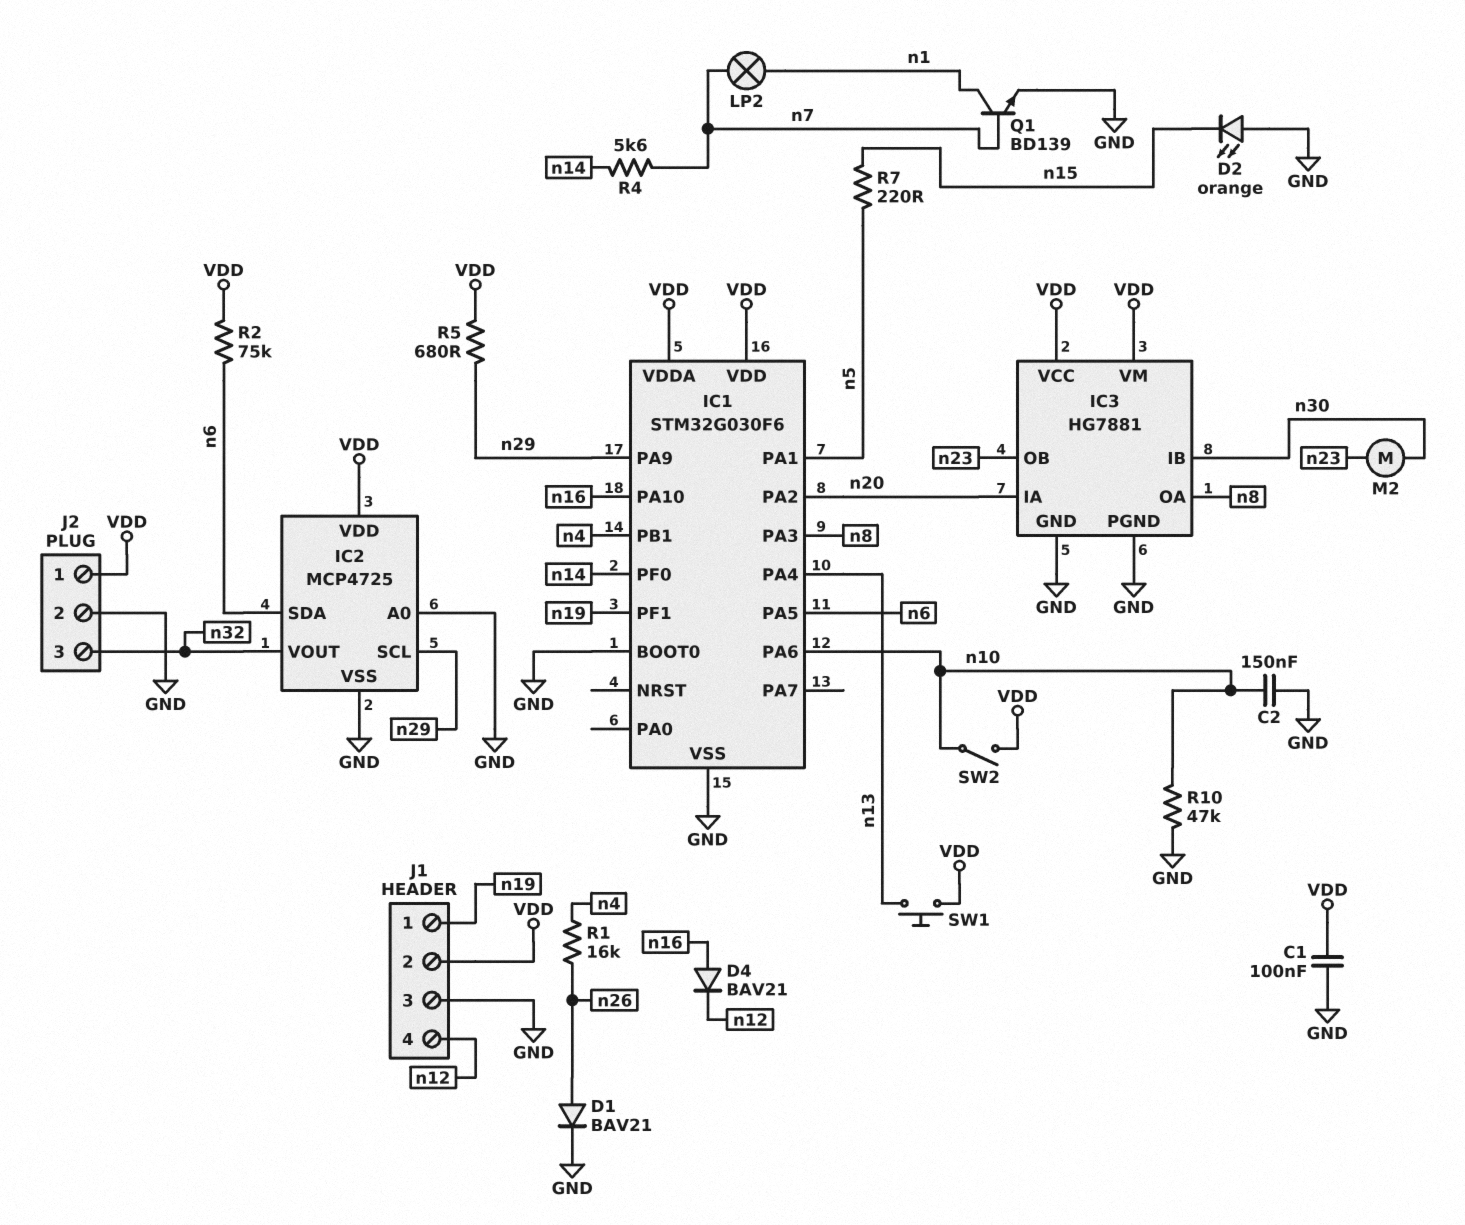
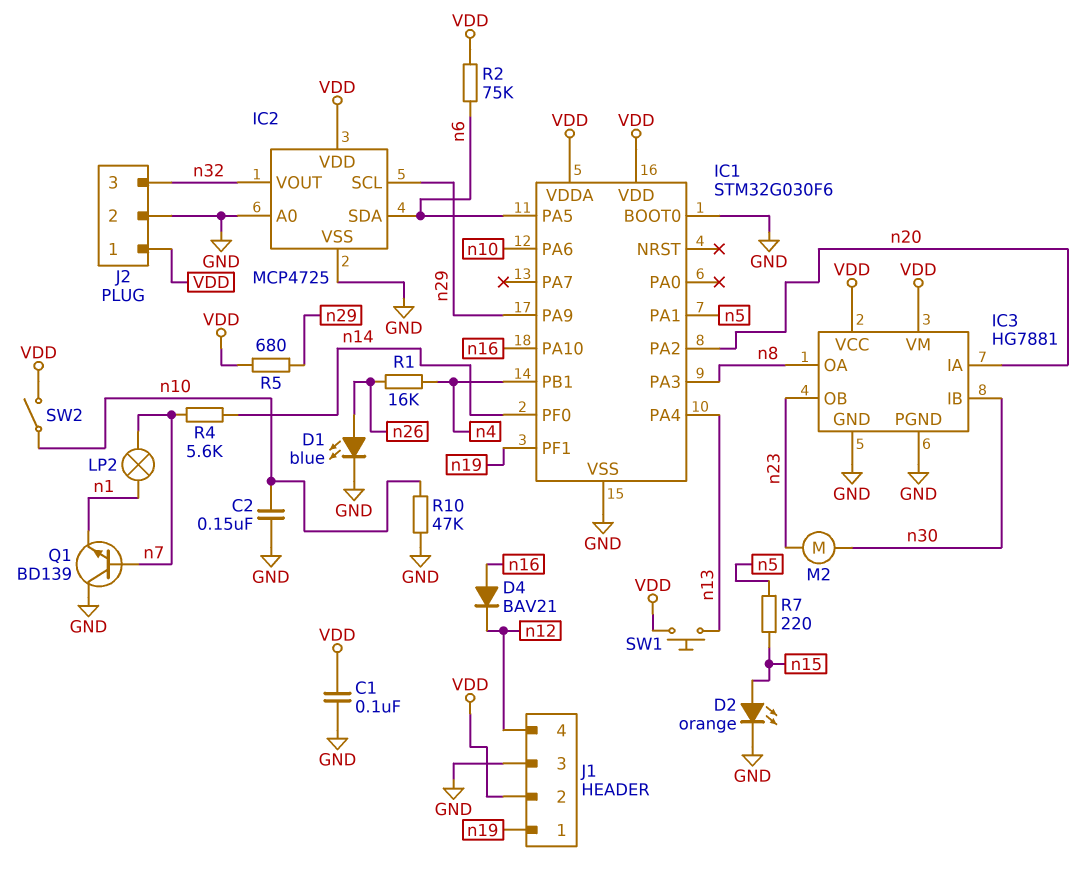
D1: diode BAV21 (A n26, K GND) -> LED blue (A n26, K GND)
D2: LED orange (A GND, K n15) -> LED orange (A n15, K GND)
Q1: NPN BD139 (B n7, C n1, E GND) -> NPN BD139 (B n7, C GND, E n1)

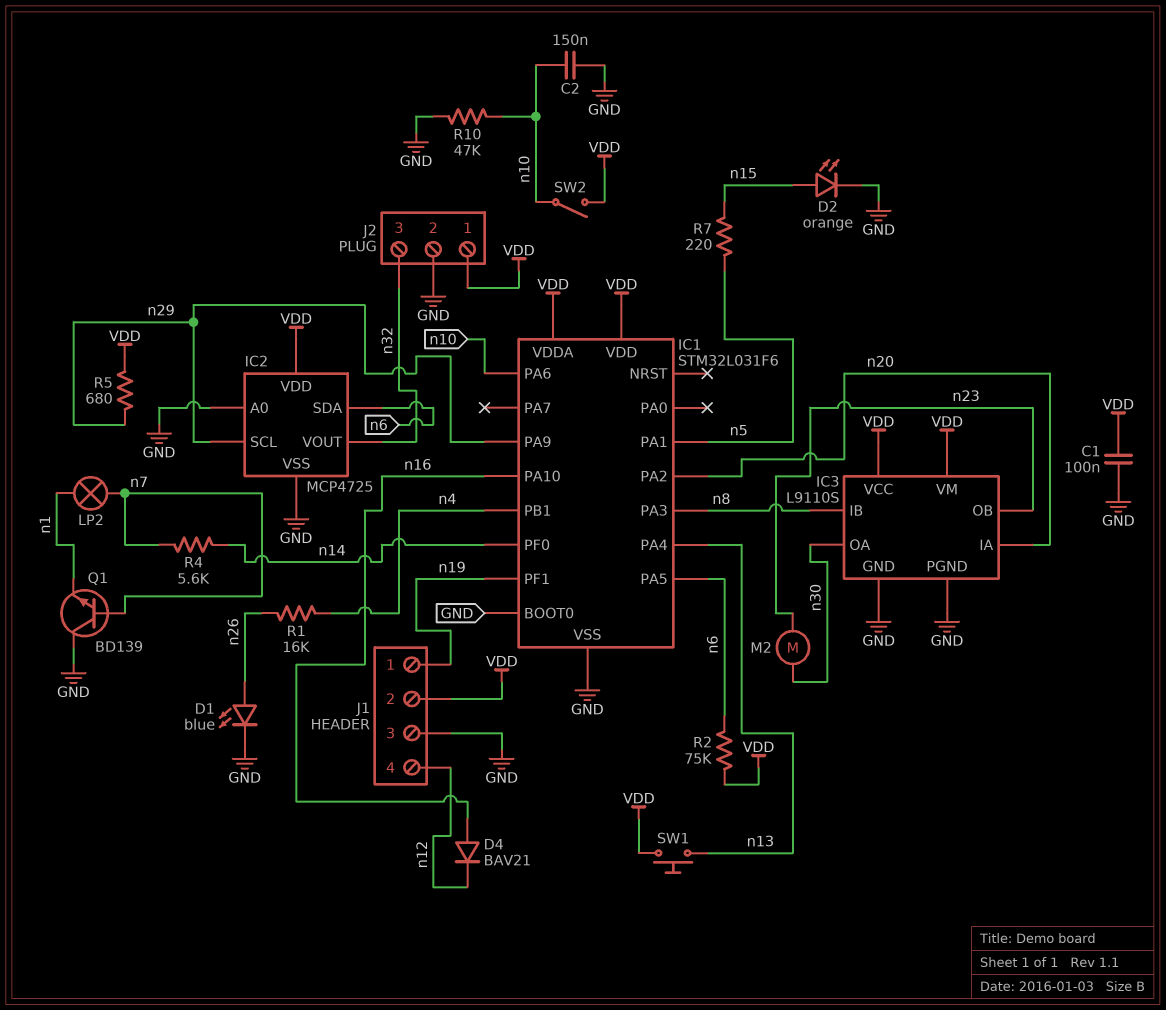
IC1: STM32G030F6 -> STM32L031F6
IC3: HG7881 -> L9110S
IC3 pin IB: n30 -> n8
IC3 pin OA: n8 -> n30

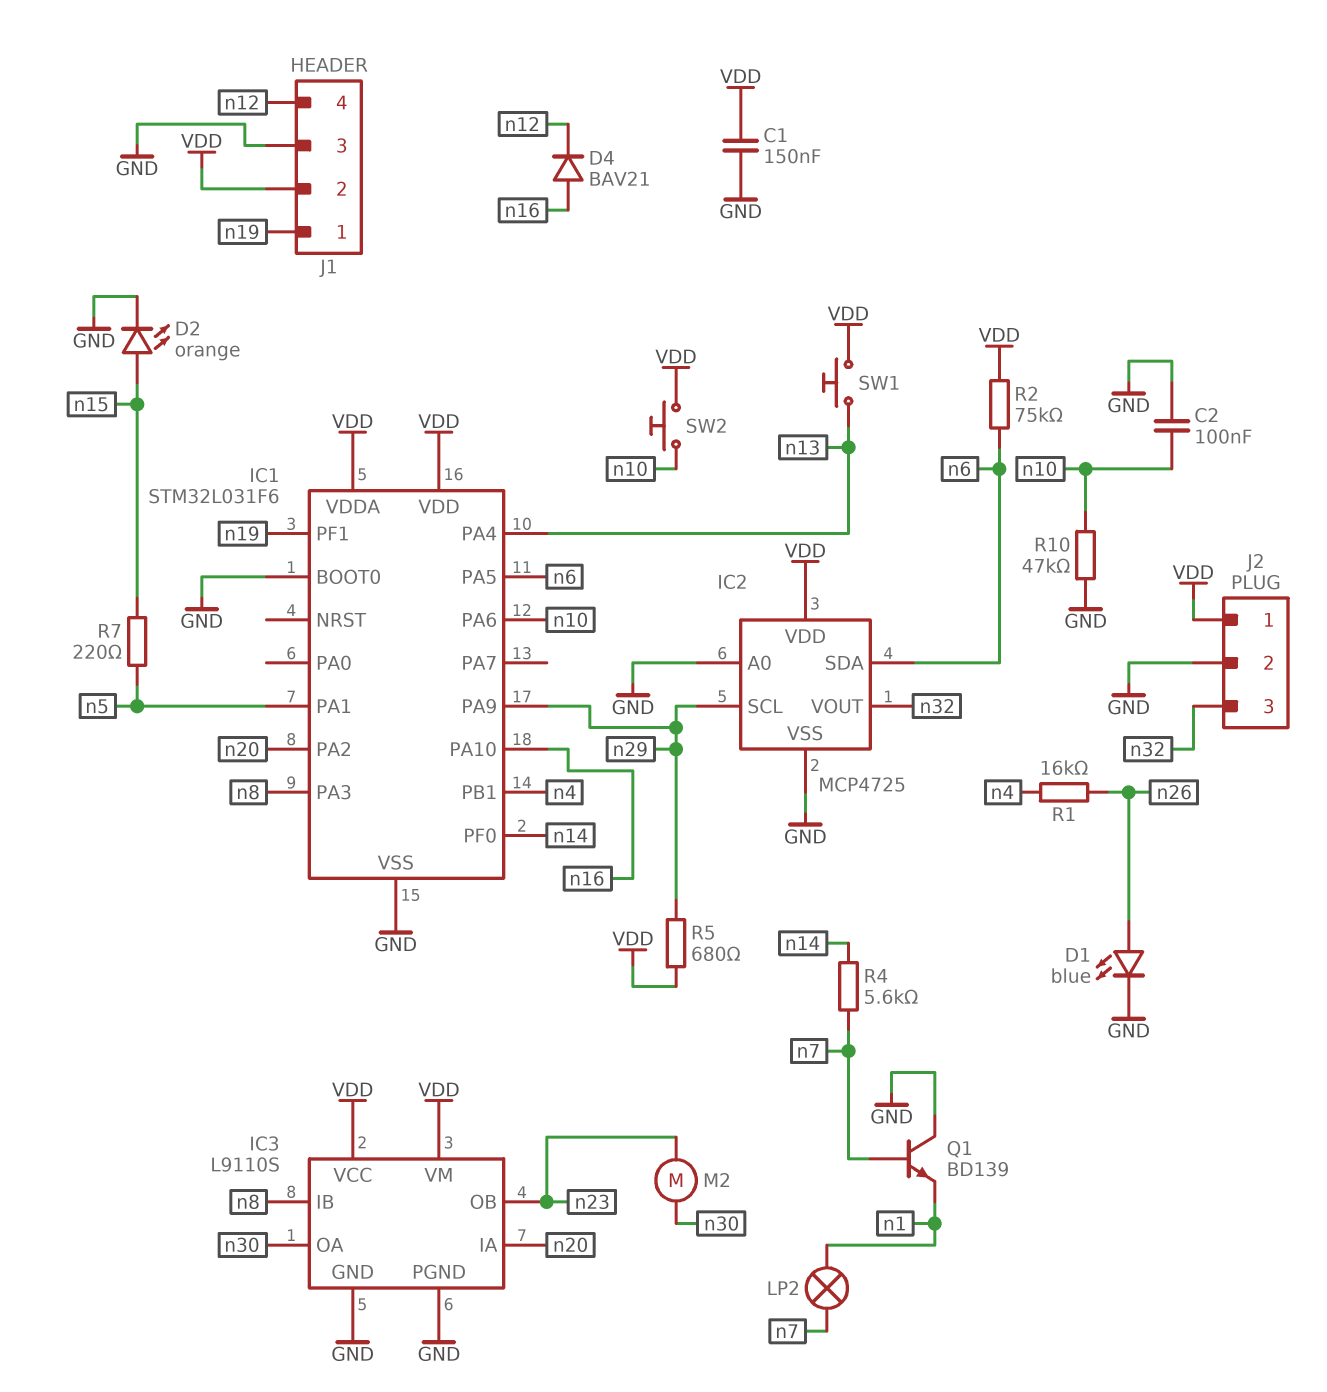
C1: 100nF (GND, VDD) -> 150nF (GND, VDD)
C2: 150nF (GND, n10) -> 100nF (GND, n10)
SW2: switch (VDD, n10) -> button (VDD, n10)

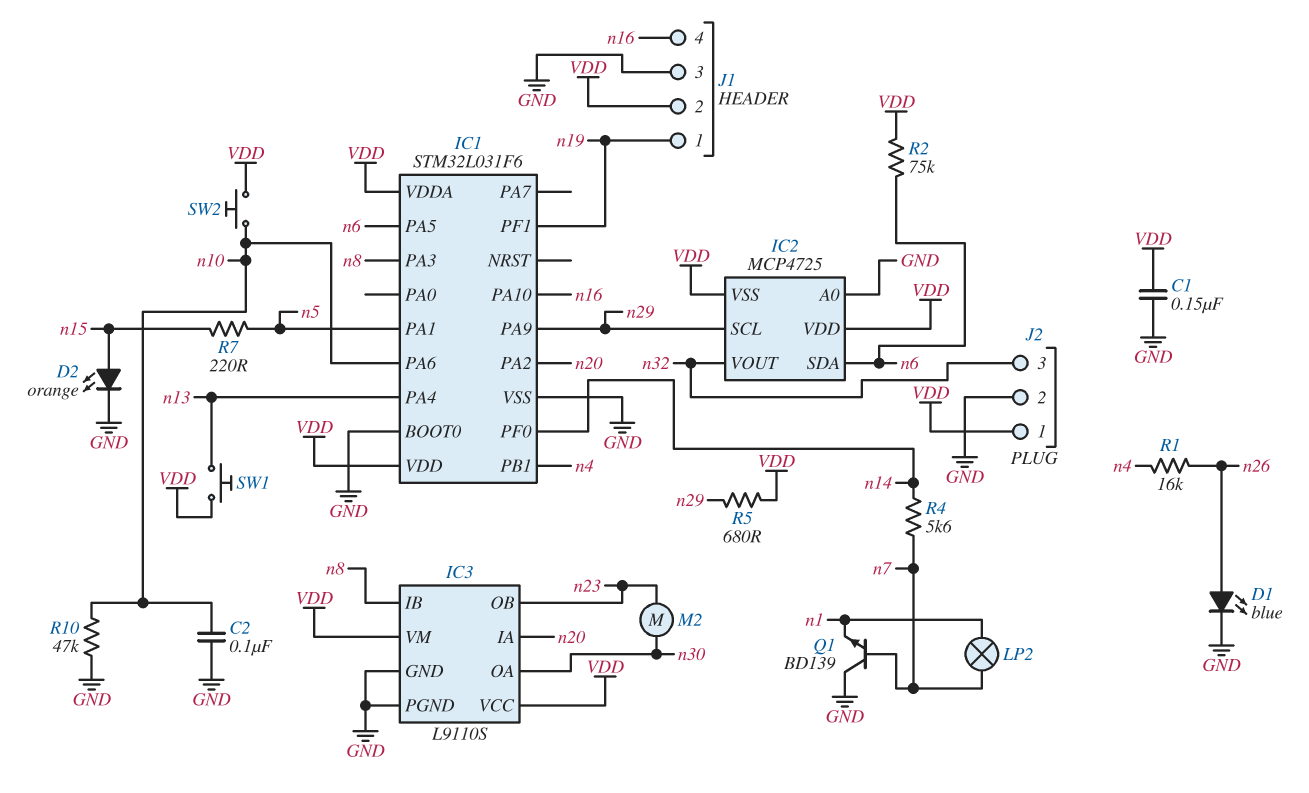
D4: diode BAV21 (A n16, K n12) -> none
IC2 pin VSS: GND -> VDD
J1 pin 4: n12 -> n16

